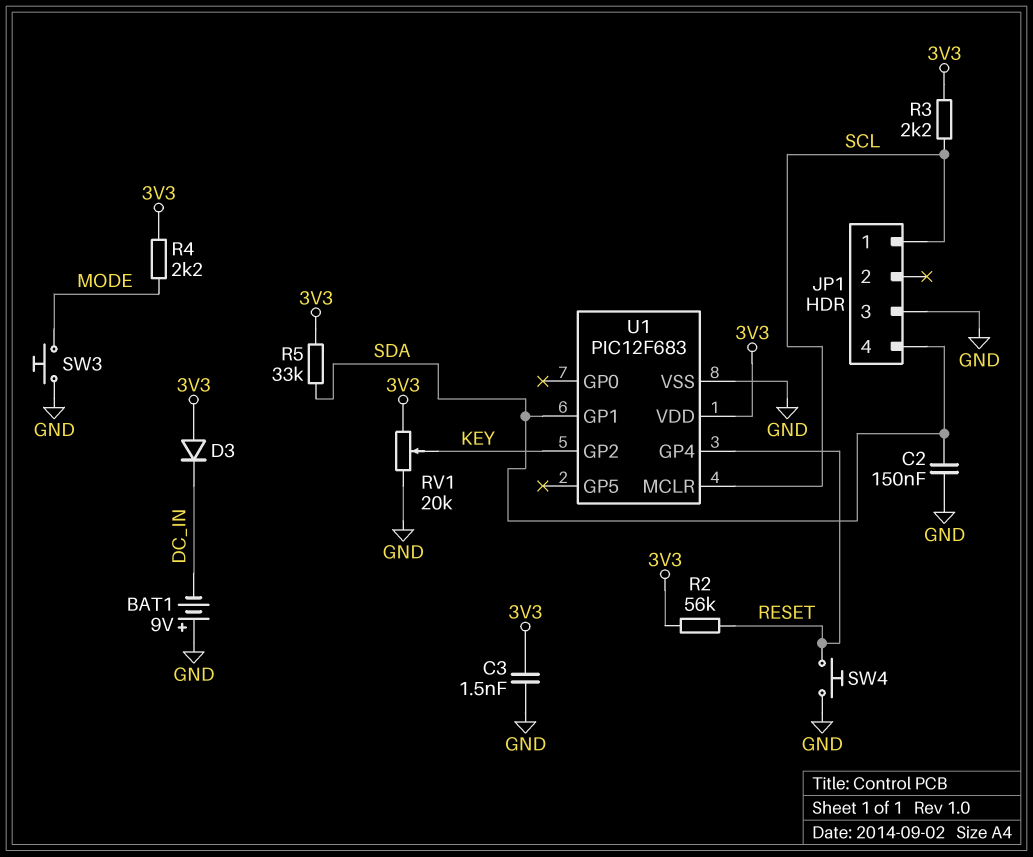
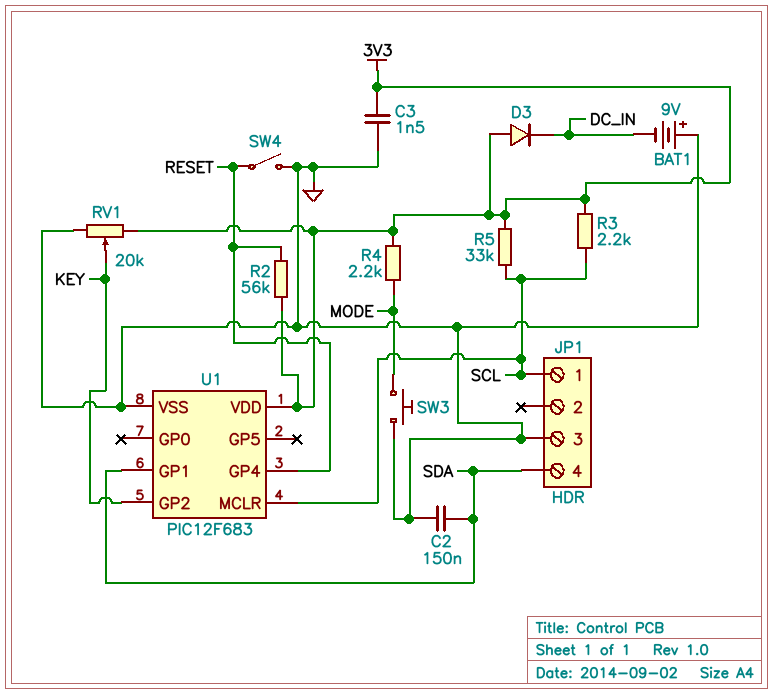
R5: 33k (3V3, SDA) -> 33k (3V3, SCL)
SW4: button (GND, RESET) -> switch (GND, RESET)

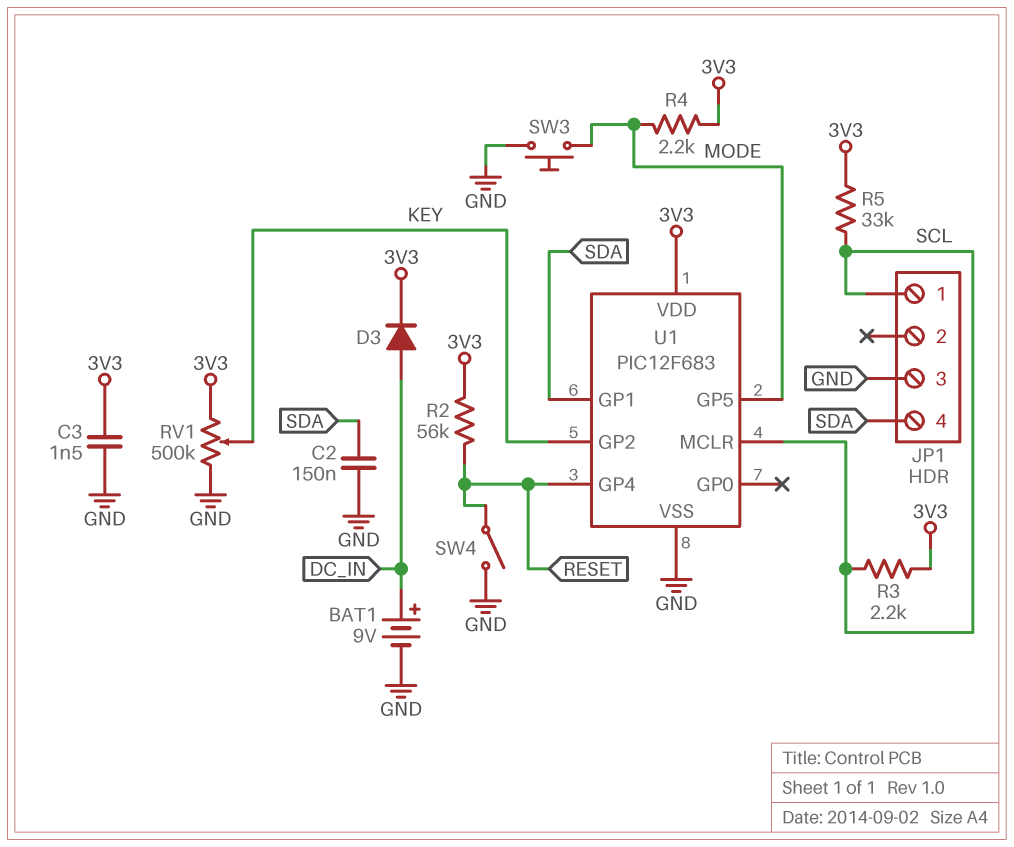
BAT1: 9V (plus GND, minus DC_IN) -> 9V (plus DC_IN, minus GND)
D3: diode (A 3V3, K DC_IN) -> diode (A DC_IN, K 3V3)
RV1: 20k (3V3, GND, wiper KEY) -> 500k (3V3, GND, wiper KEY)
U1 pin GP5: none -> MODE

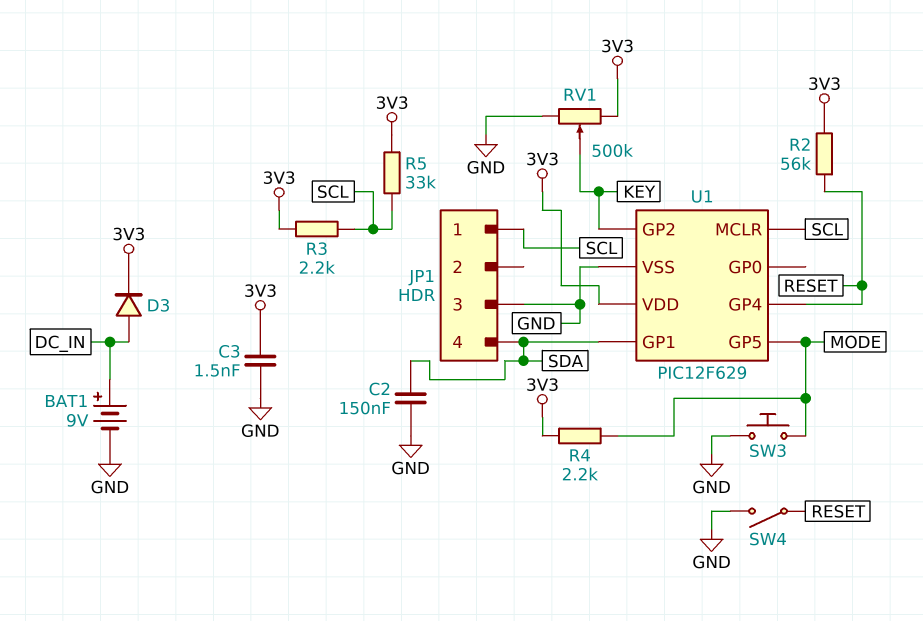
U1: PIC12F683 -> PIC12F629

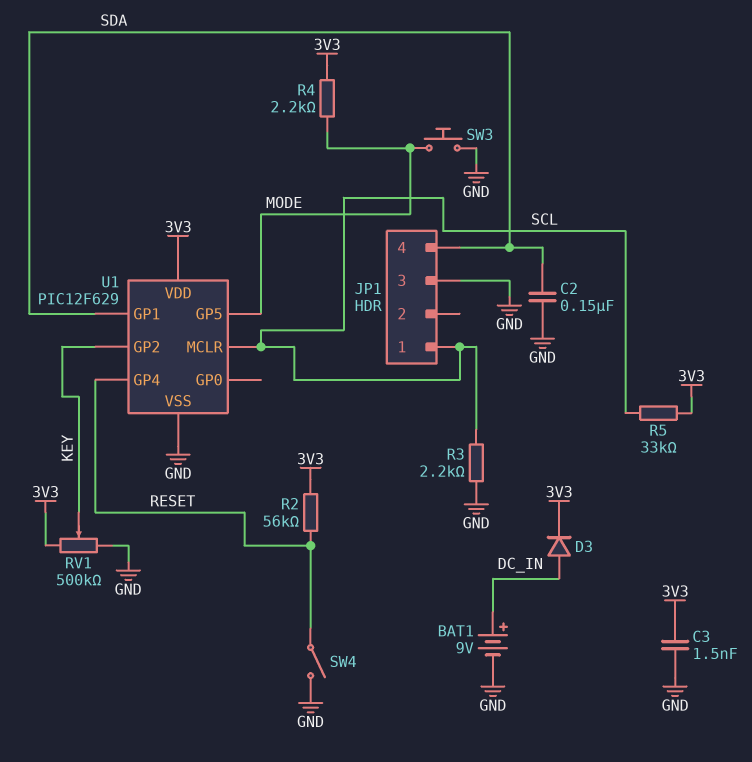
R3: 2.2k (3V3, SCL) -> 2.2k (GND, SCL)

